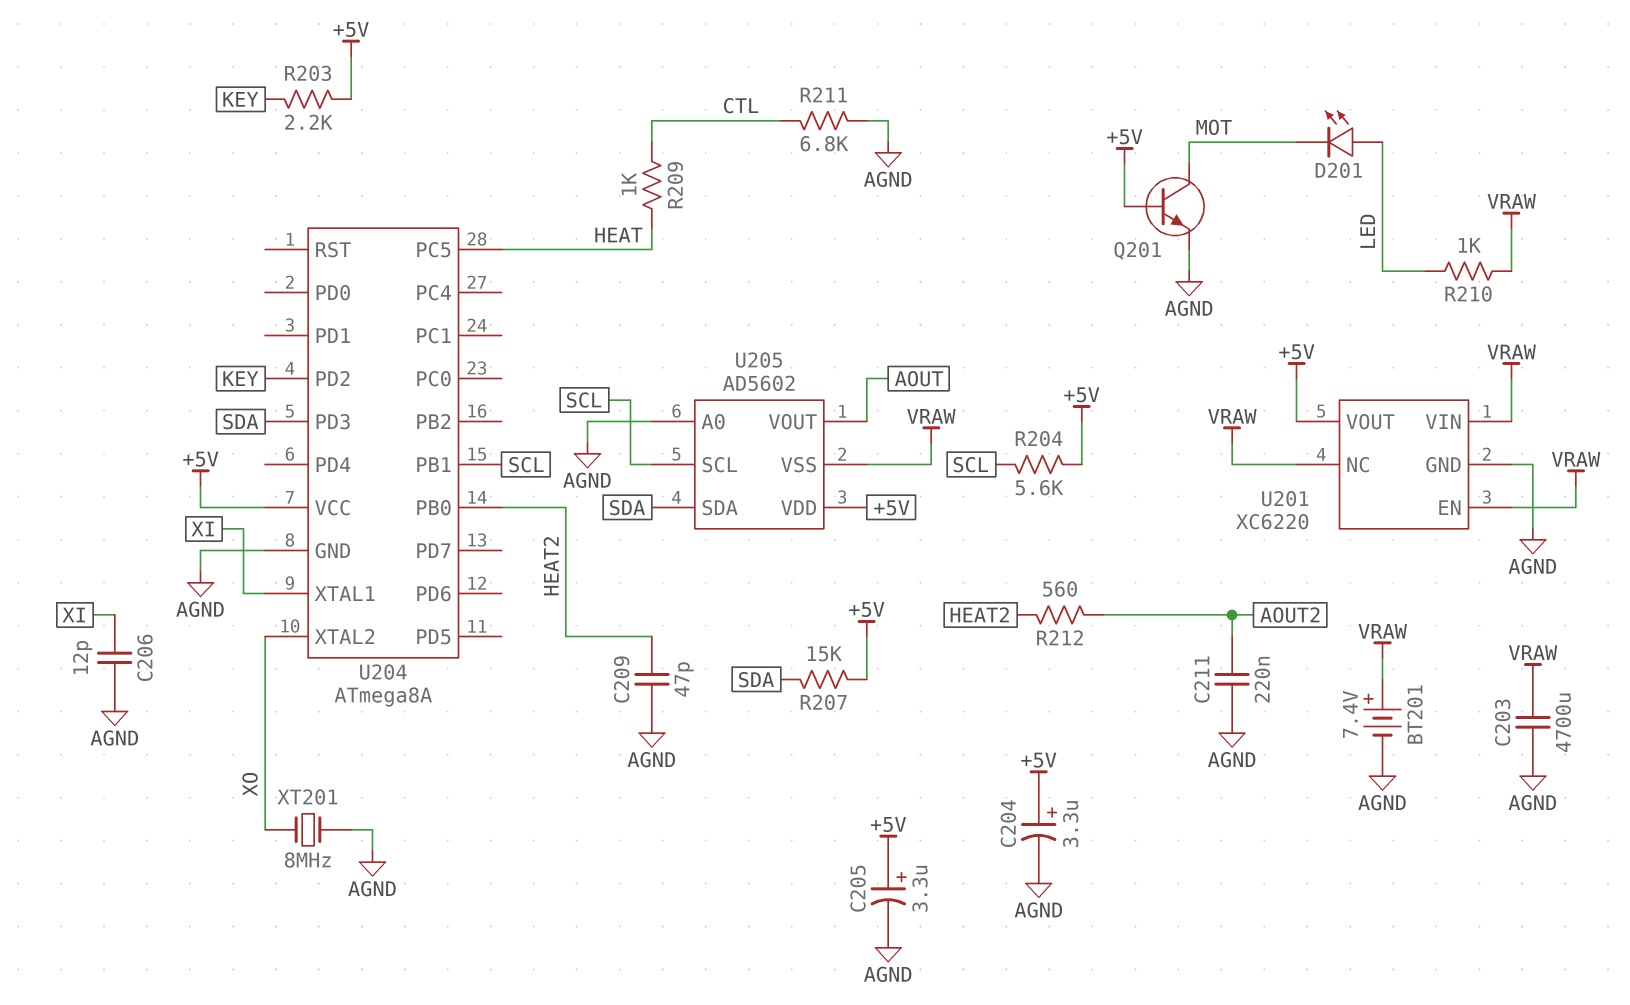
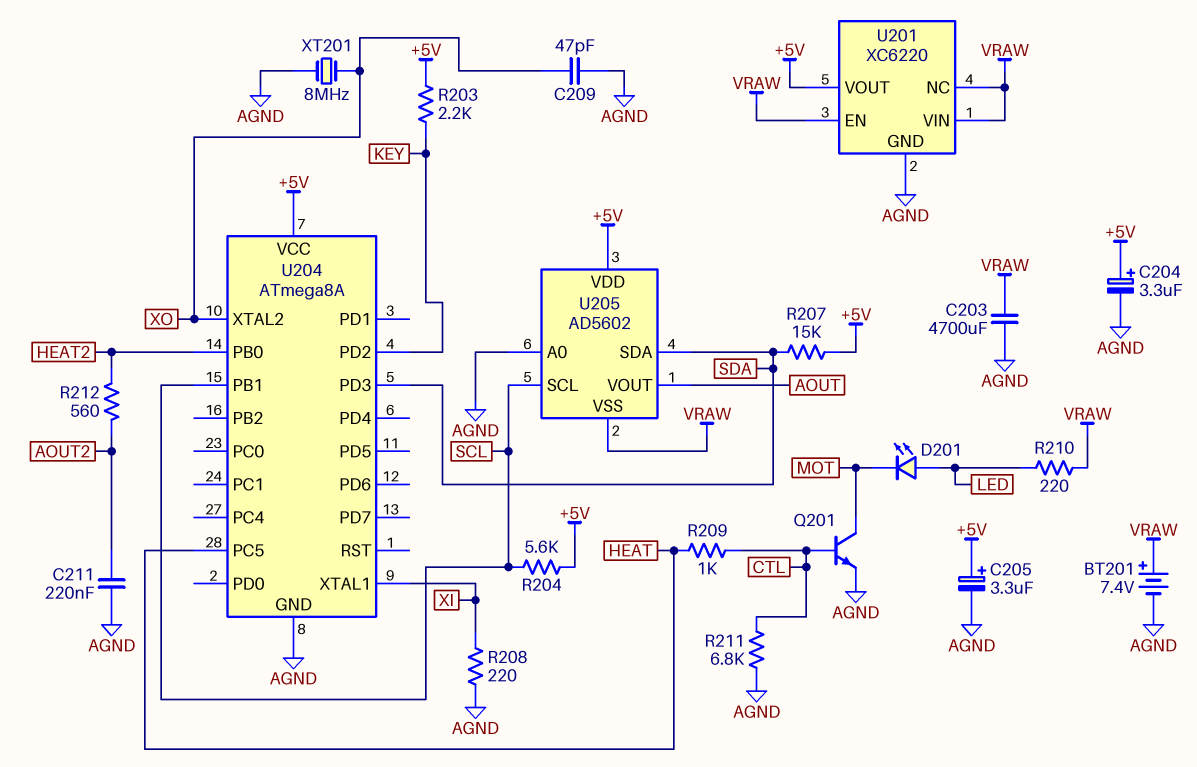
C206: 12pF (AGND, XI) -> none
C209: 47pF (AGND, HEAT2) -> 47pF (AGND, XO)
Q201: NPN (B +5V, C MOT, E AGND) -> NPN (B CTL, C MOT, E AGND)
R208: none -> 220 (AGND, XI)
R210: 1k (LED, VRAW) -> 220 (LED, VRAW)

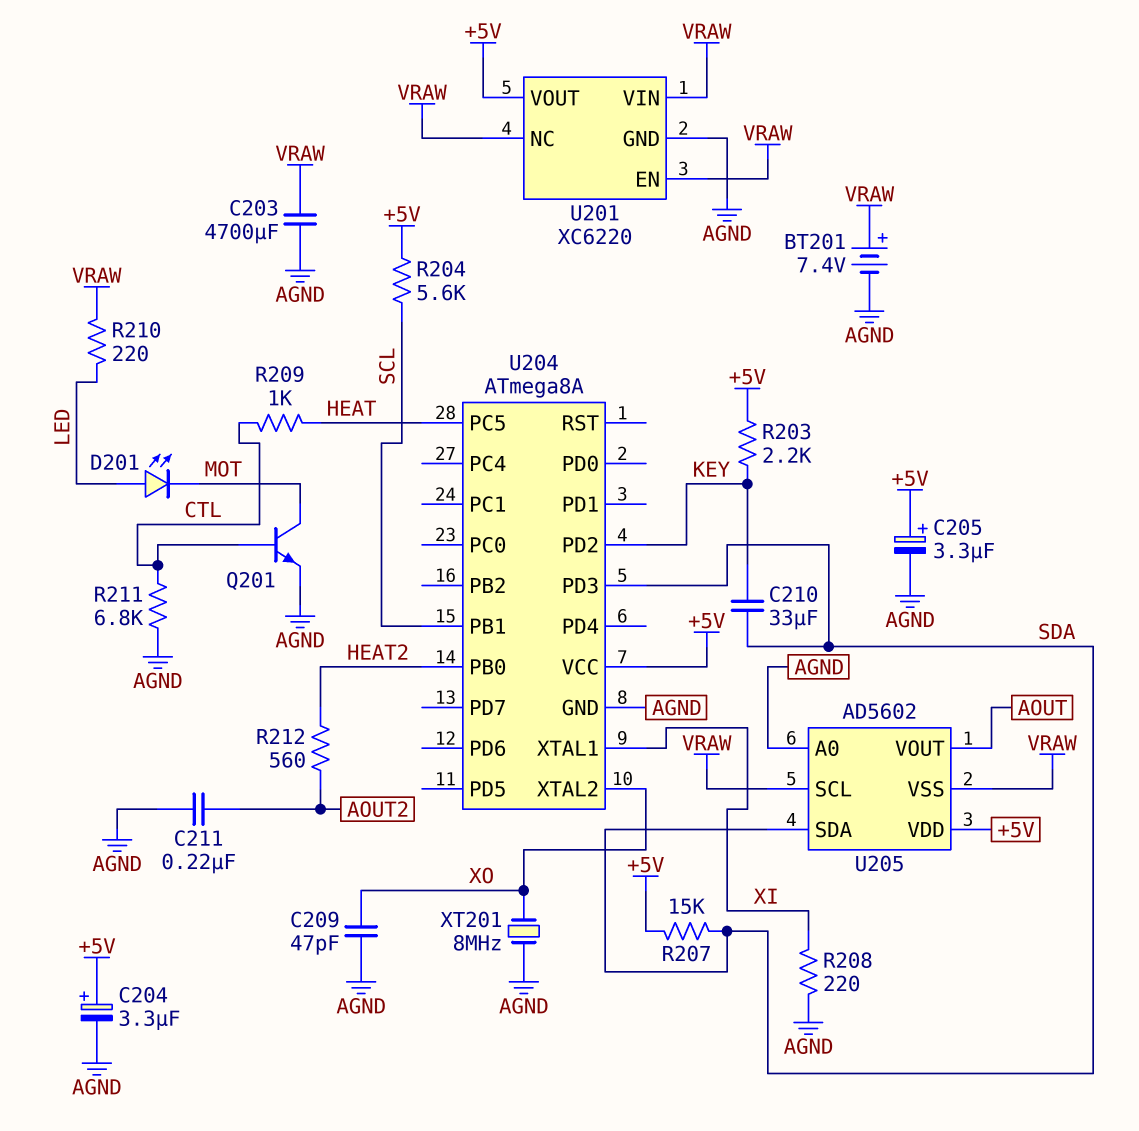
C210: none -> 33uF (KEY, SDA)
U205 pin SCL: SCL -> VRAW

